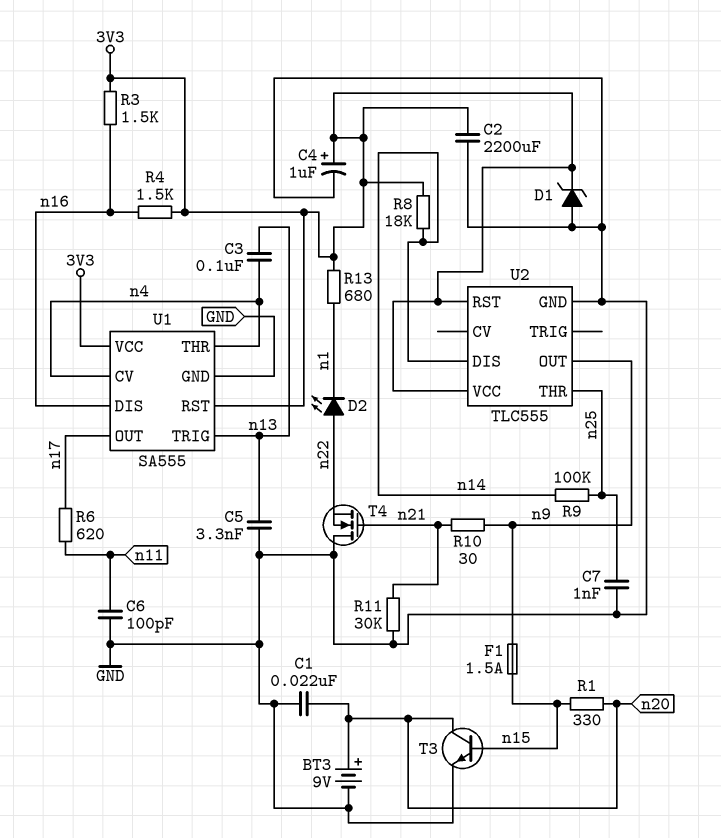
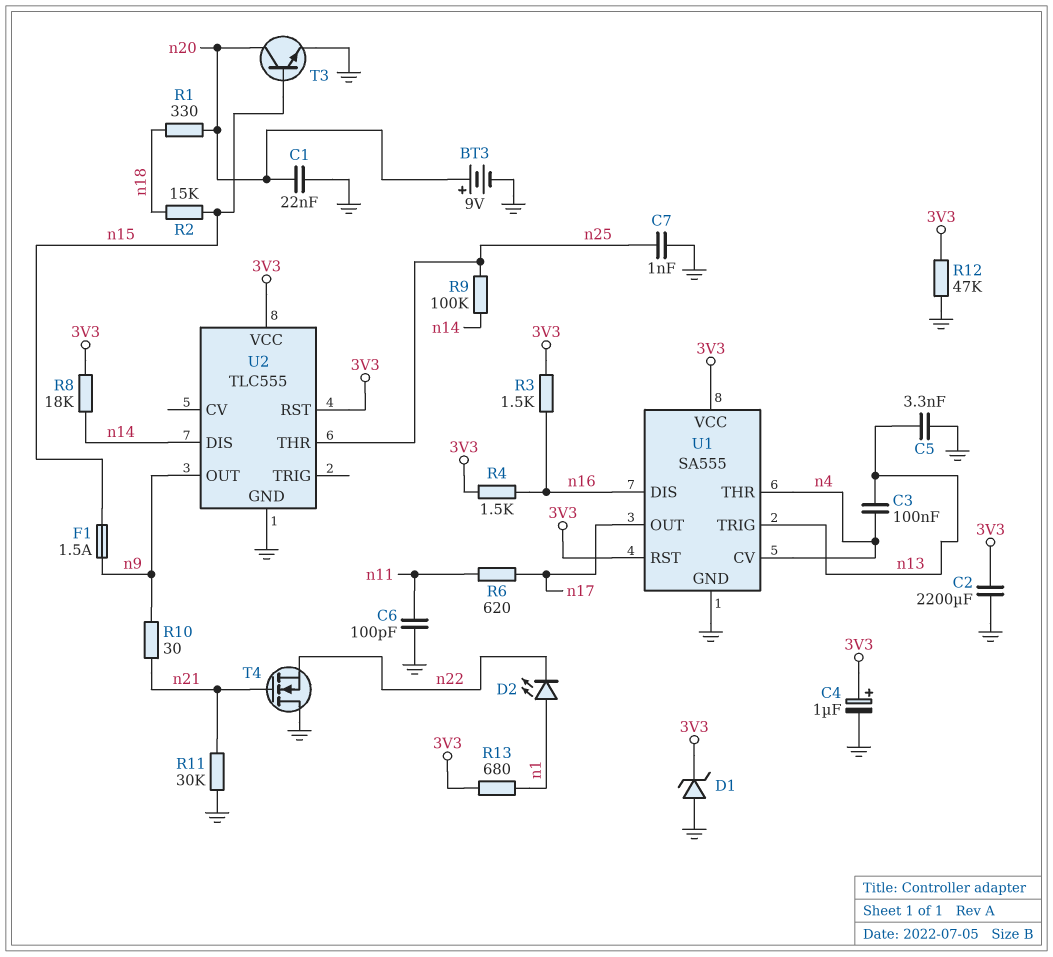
D2: LED (A n22, K n1) -> LED (A n1, K n22)
R1: 330 (n15, n20) -> 330 (n18, n20)
R2: none -> 15k (n15, n18)
R12: none -> 47k (3V3, GND)

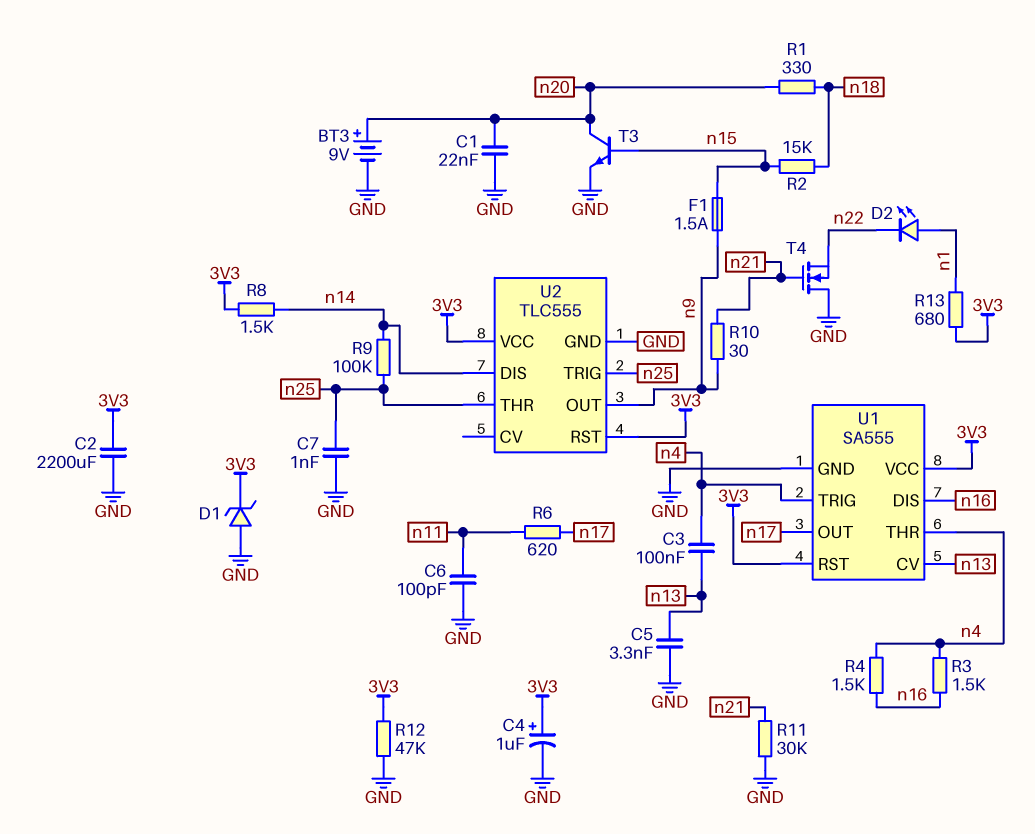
R3: 1.5k (3V3, n16) -> 1.5k (n4, n16)
R4: 1.5k (3V3, n16) -> 1.5k (n4, n16)
R8: 18k (3V3, n14) -> 1.5k (3V3, n14)
U1 pin CV: n4 -> n13
U1 pin TRIG: n13 -> n4
U2 pin TRIG: none -> n25

